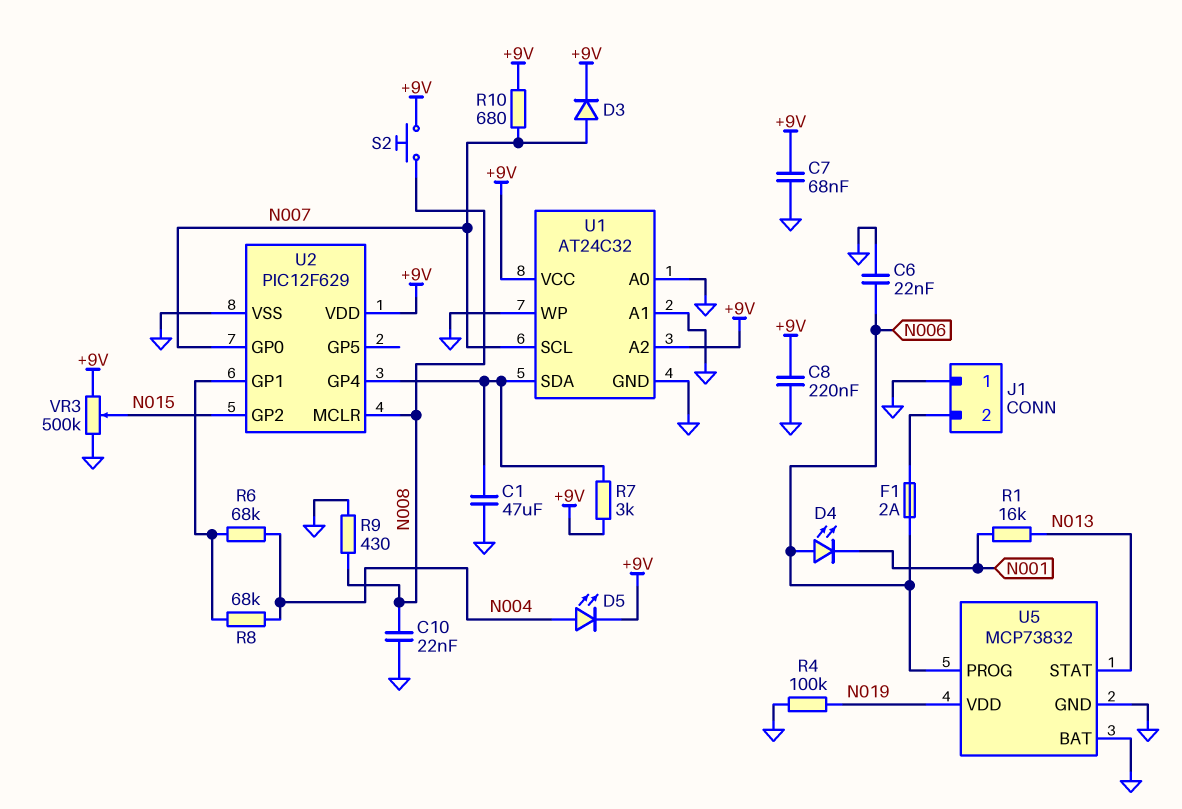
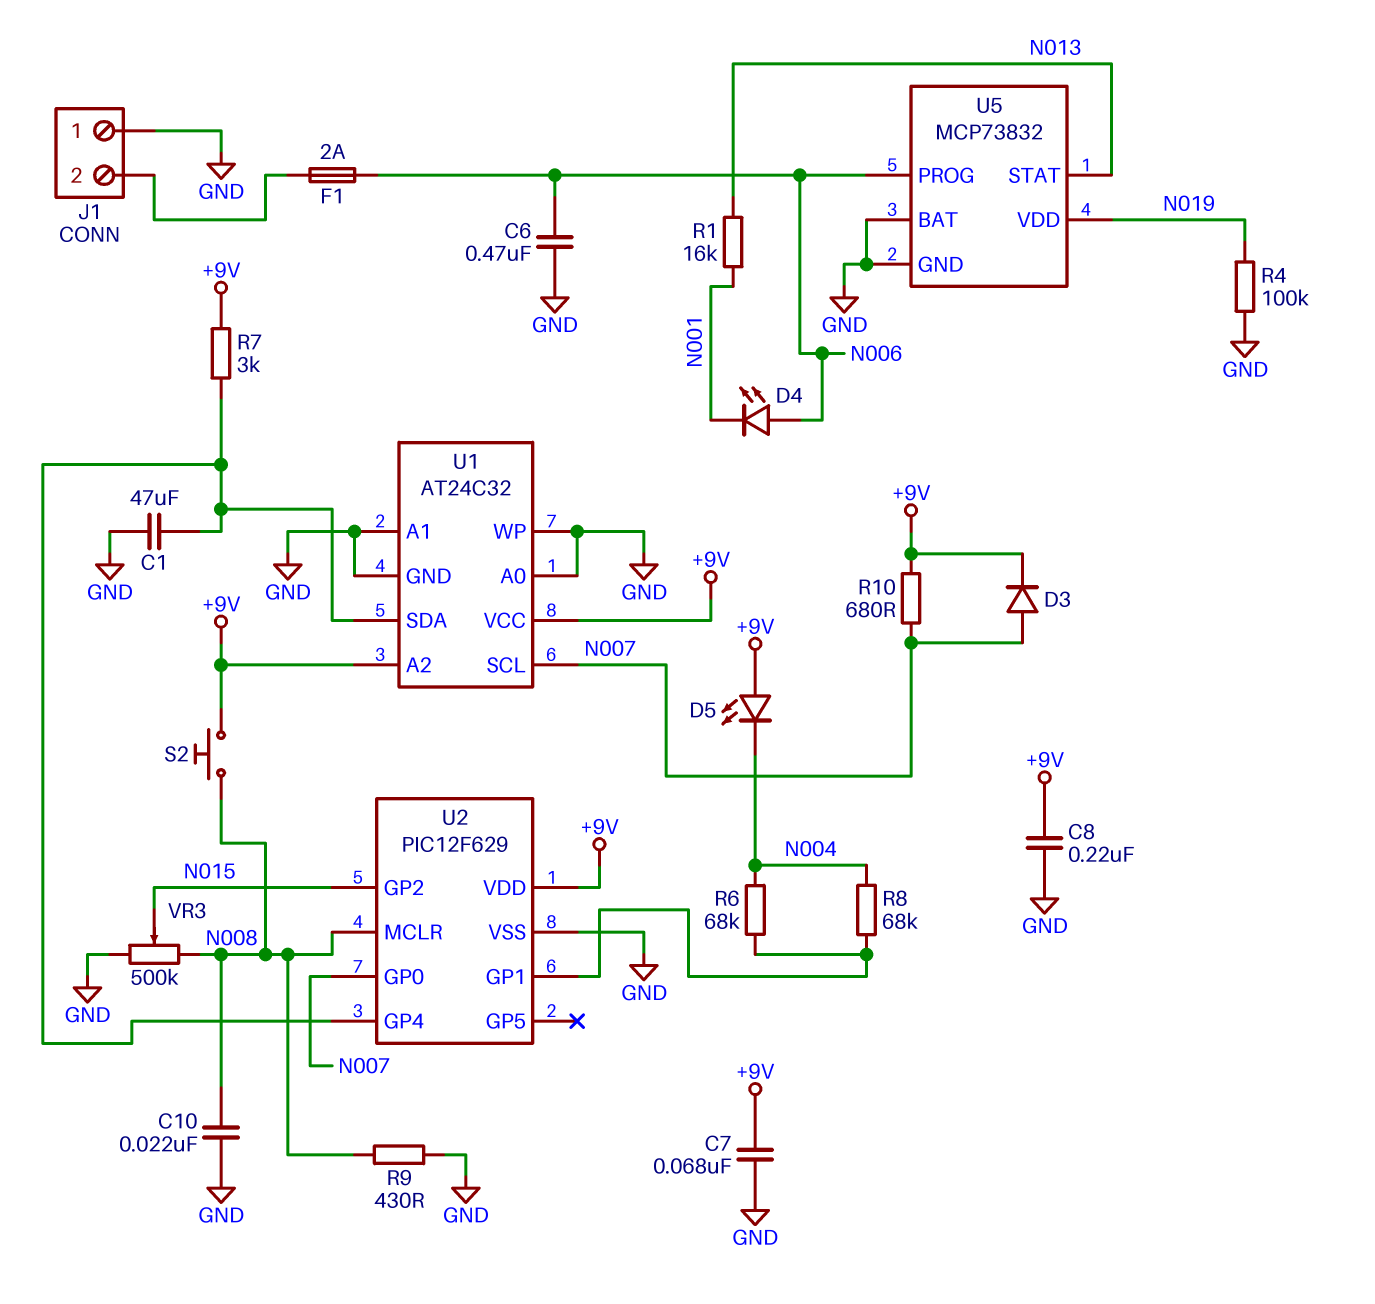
C6: 22nF (GND, N006) -> 470nF (GND, N006)
D5: LED (A N004, K +9V) -> LED (A +9V, K N004)
VR3: 500k (+9V, GND, wiper N015) -> 500k (GND, N008, wiper N015)

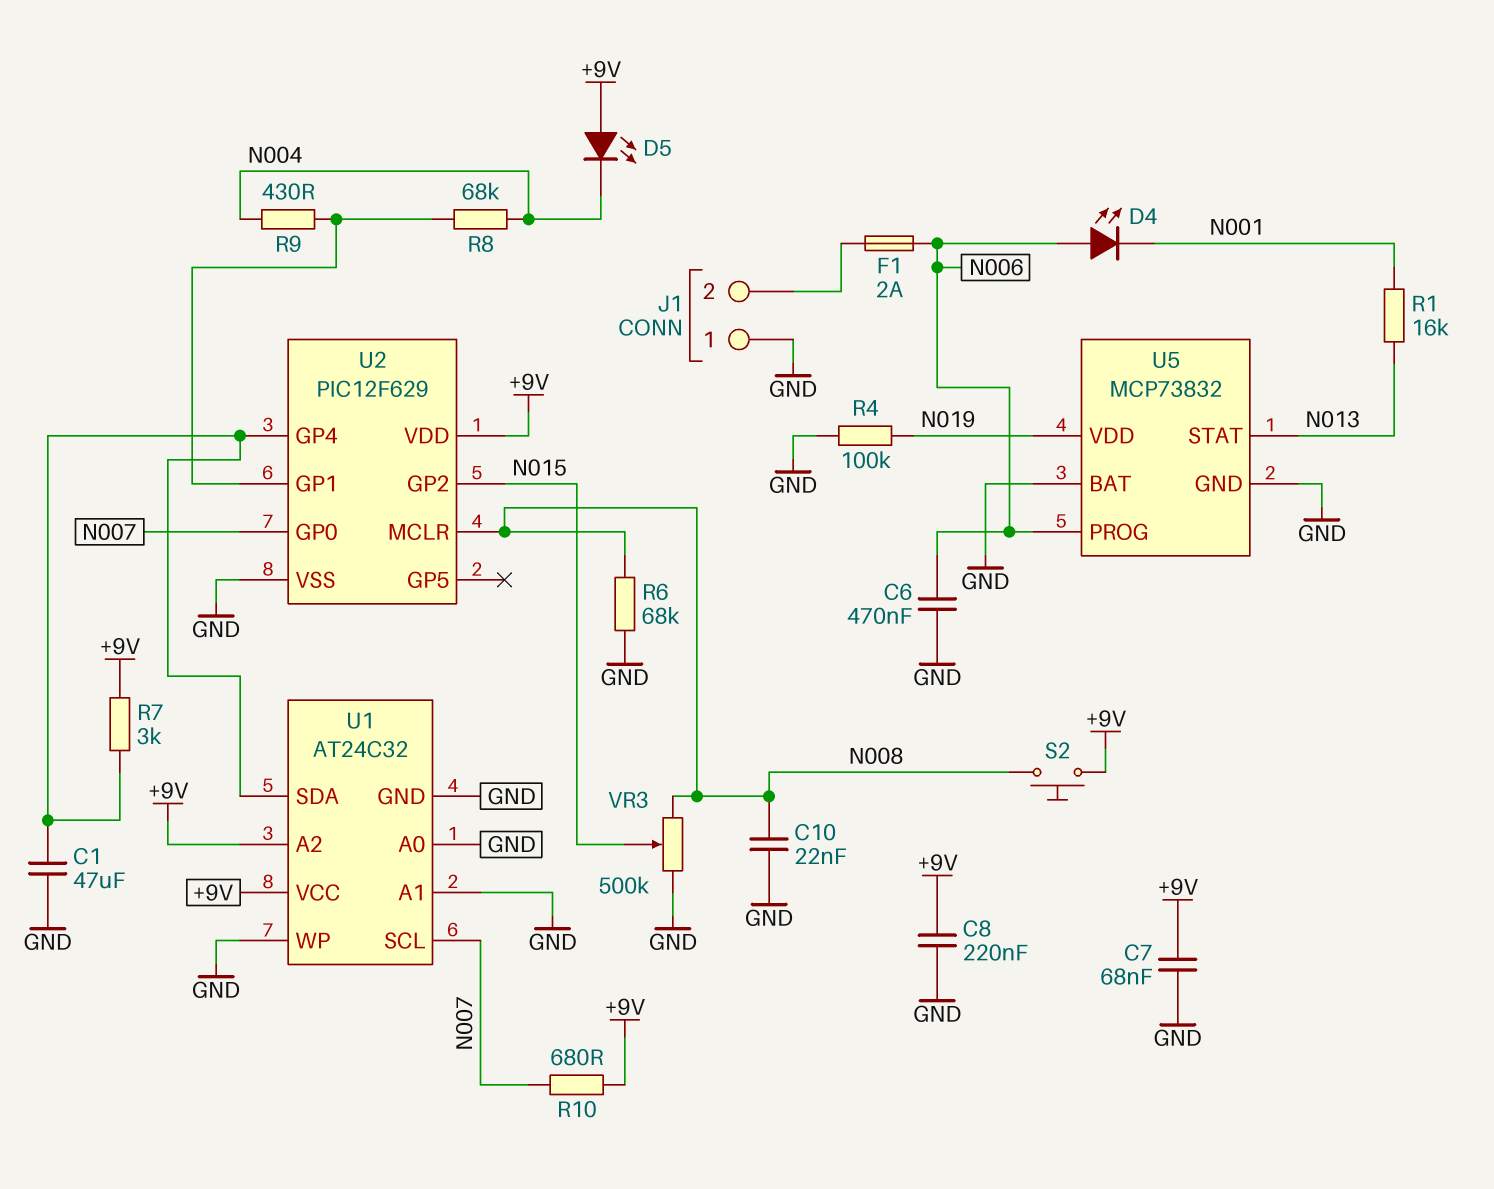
D3: diode (A N007, K +9V) -> none
R6: 68k (N004, U2/GP1) -> 68k (GND, N008)
R9: 430 (GND, N008) -> 430 (N004, U2/GP1)

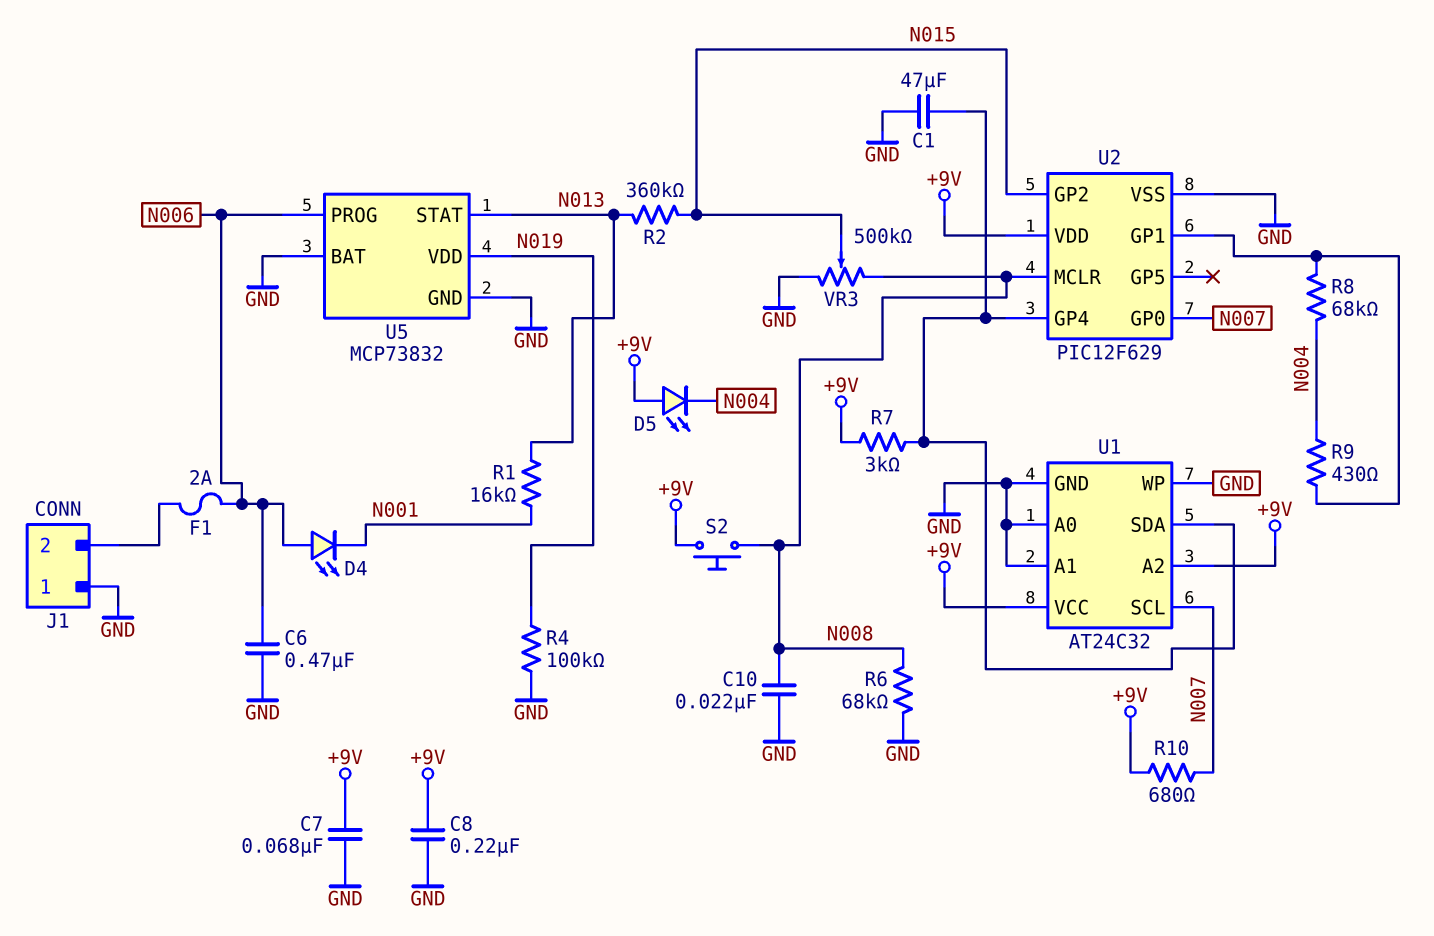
R2: none -> 360k (N013, N015)

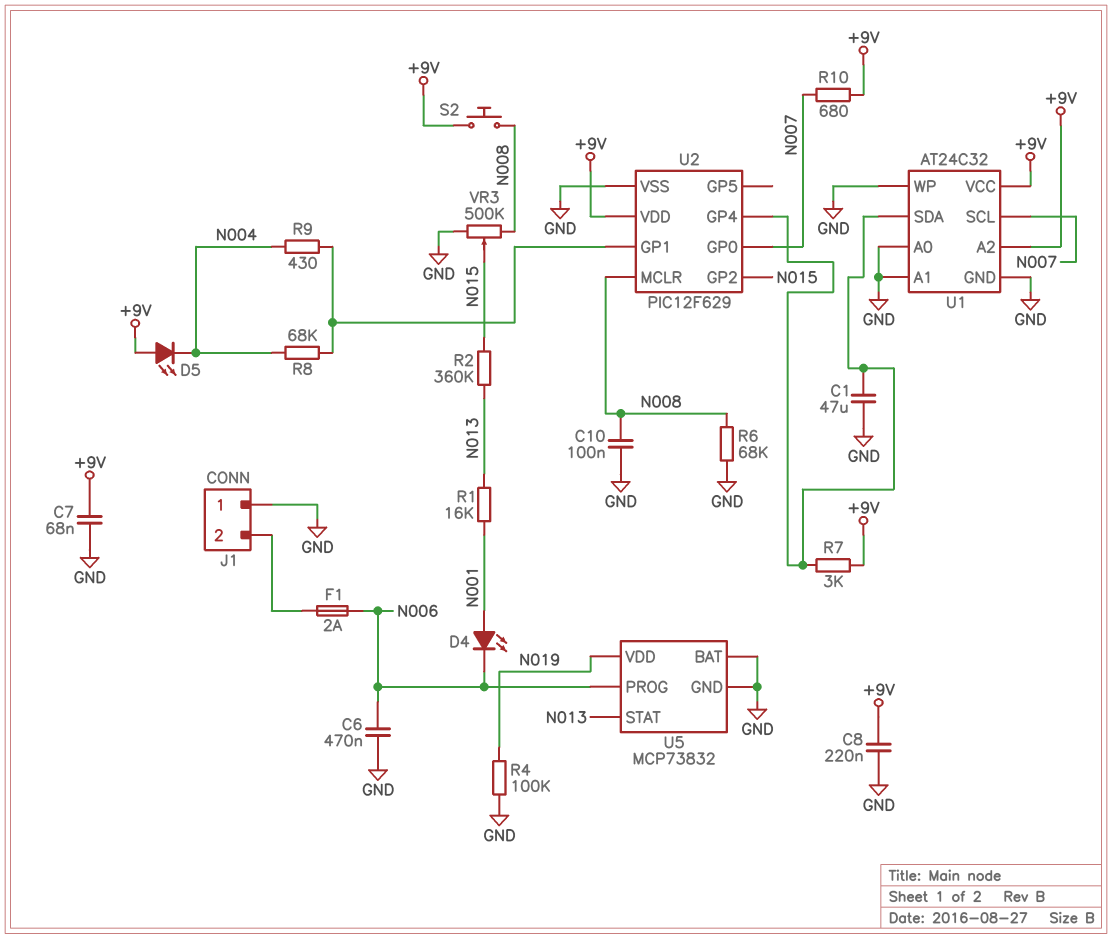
C10: 22nF (GND, N008) -> 100nF (GND, N008)
D4: LED (A N006, K N001) -> LED (A N001, K N006)

